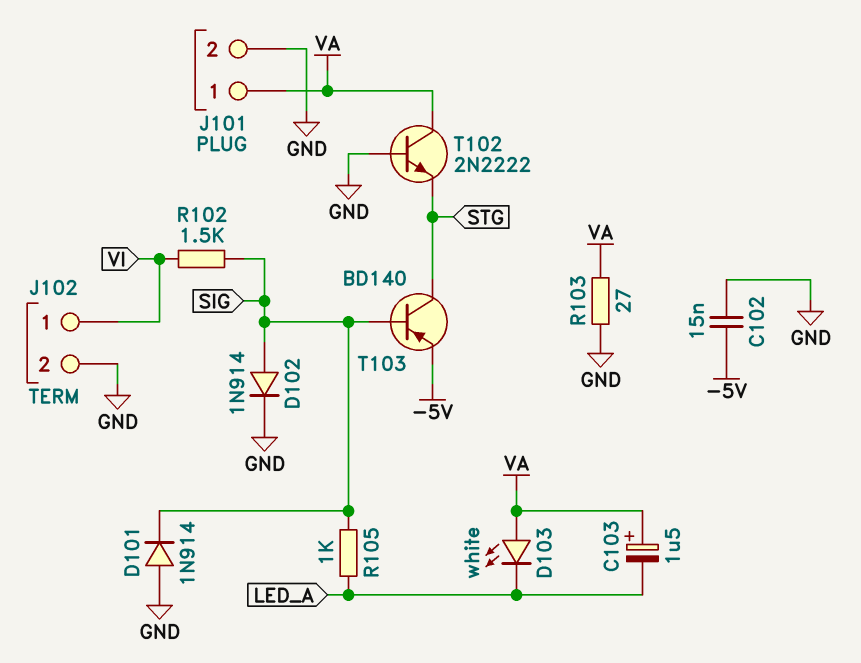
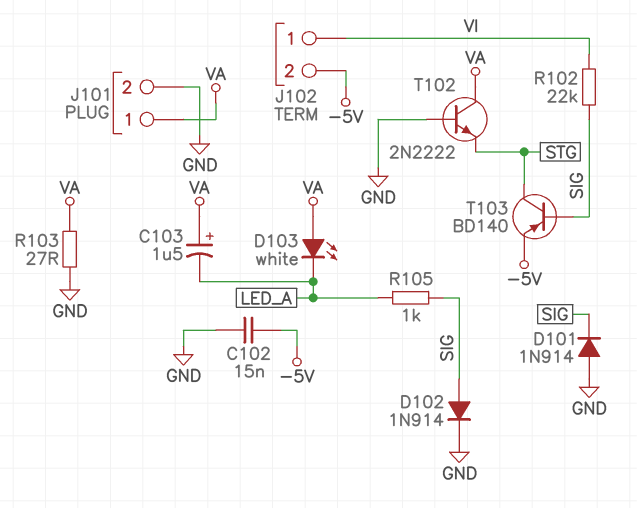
J102 pin 2: GND -> -5V
R102: 1.5k (SIG, VI) -> 22k (SIG, VI)

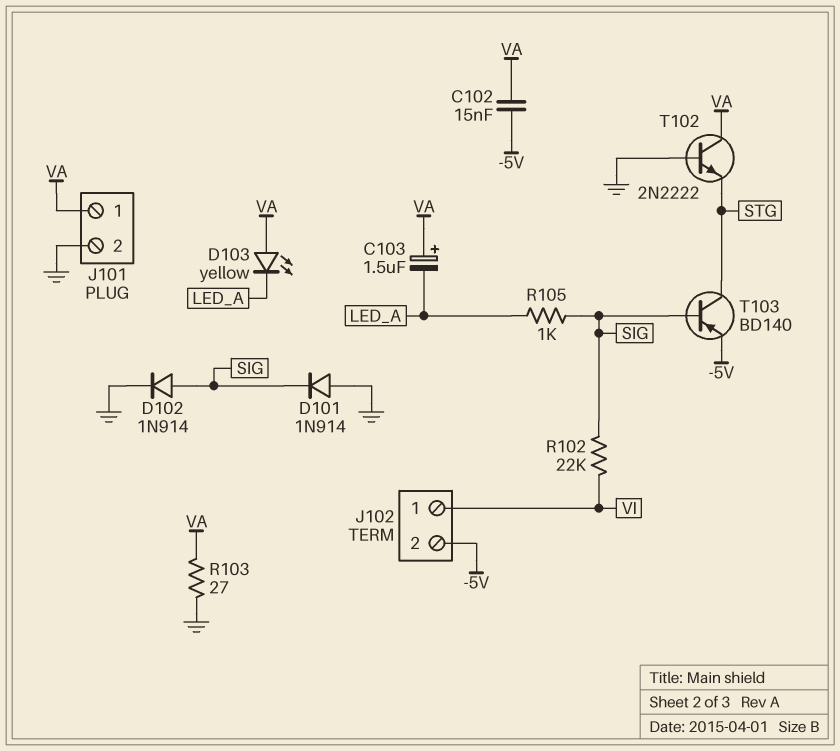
C102: 15nF (-5V, GND) -> 15nF (-5V, VA)
D103: LED white (A VA, K LED_A) -> LED yellow (A VA, K LED_A)

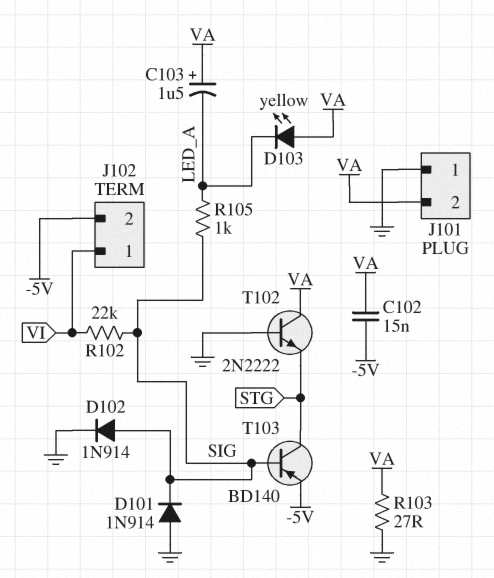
J101 pin 1: VA -> GND
J101 pin 2: GND -> VA

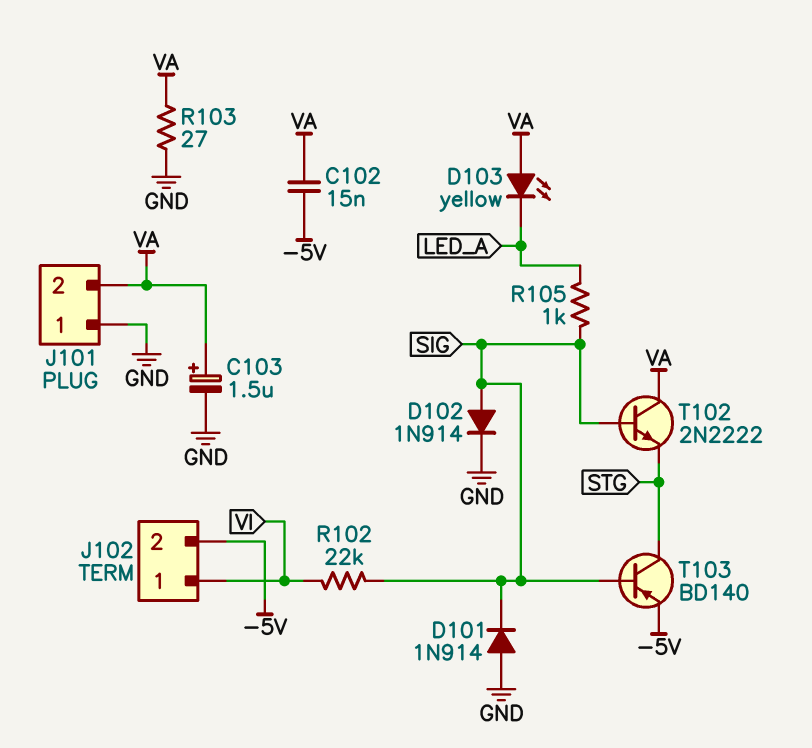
C103: 1.5uF (plus VA, minus LED_A) -> 1.5uF (plus VA, minus GND)
T102: NPN 2N2222 (B GND, C VA, E STG) -> NPN 2N2222 (B SIG, C VA, E STG)

